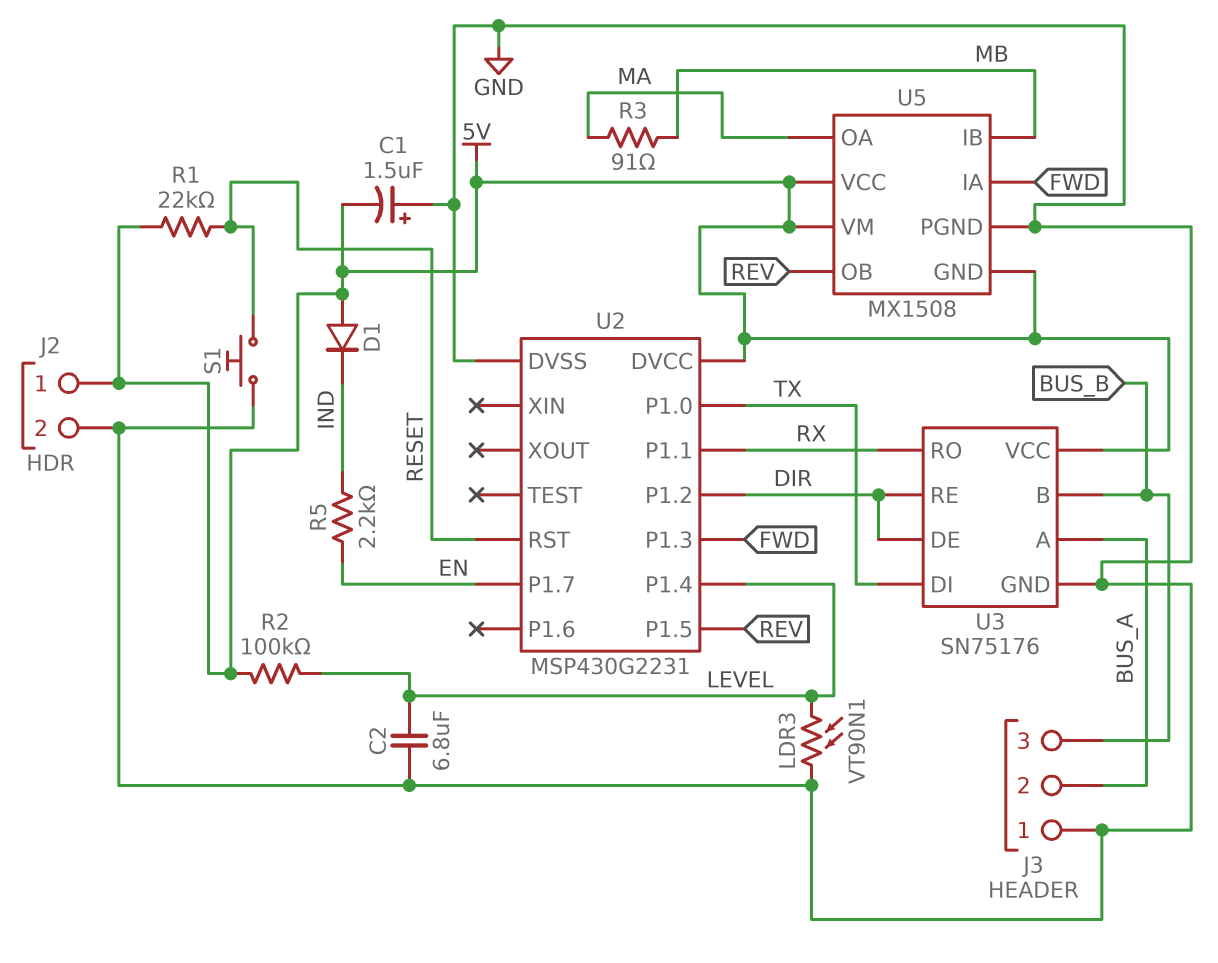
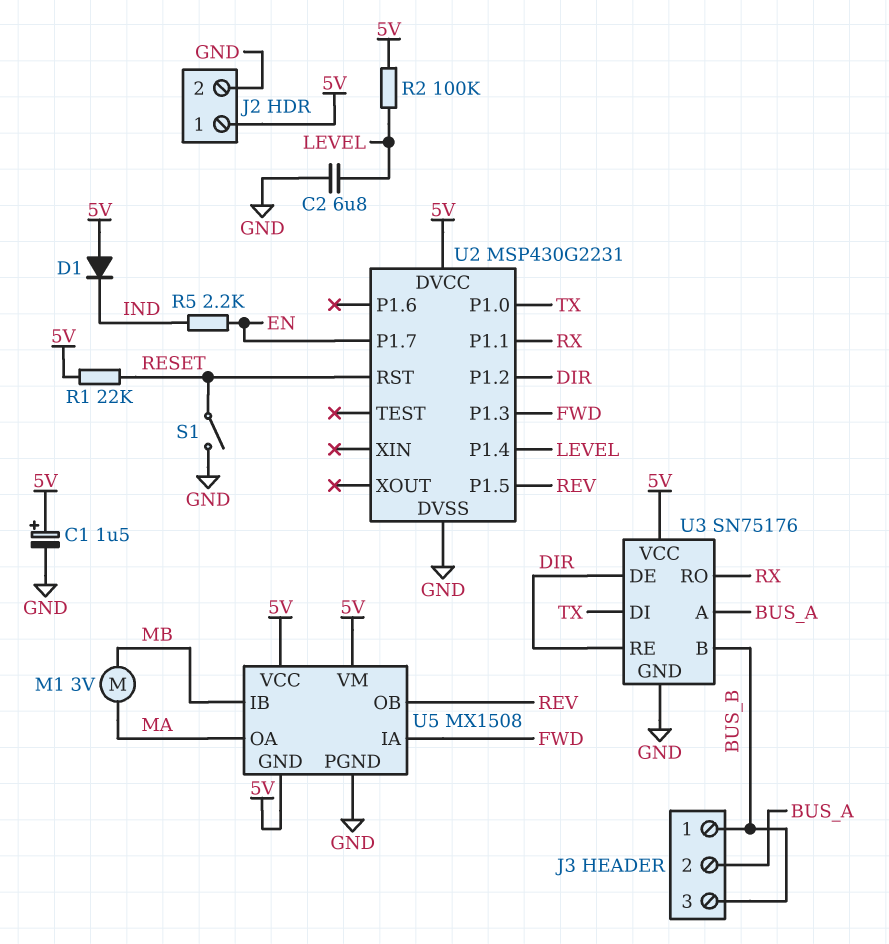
C1: 1.5uF (plus GND, minus 5V) -> 1.5uF (plus 5V, minus GND)
J3 pin 1: GND -> BUS_B
LDR3: VT90N1 (GND, LEVEL) -> none
M1: none -> motor 3V (MA, MB)
R3: 91 (MA, MB) -> none
S1: button (GND, RESET) -> switch (GND, RESET)

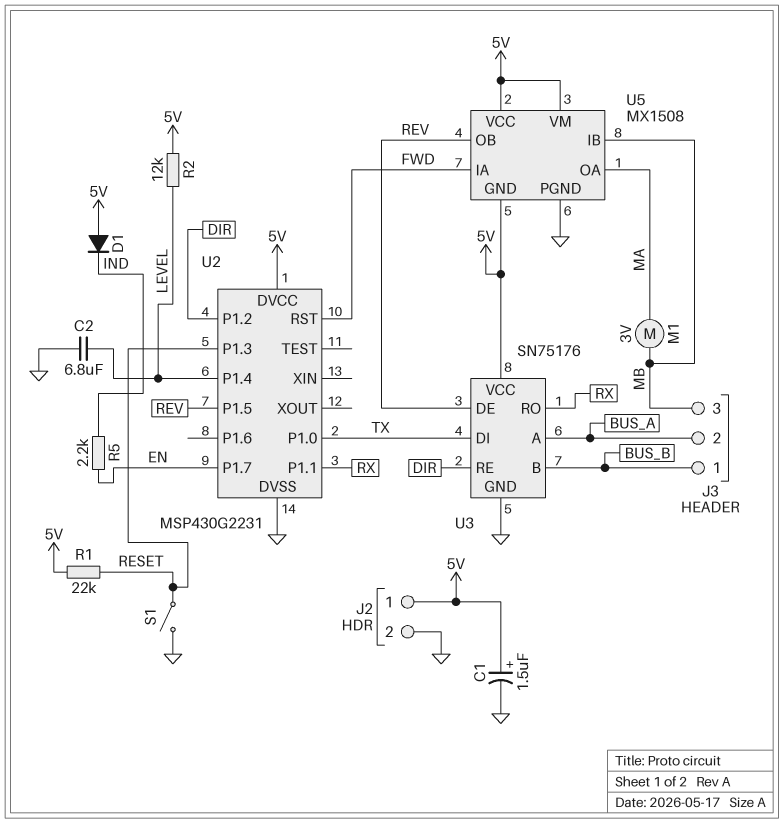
J3 pin 3: BUS_B -> MB
R2: 100k (5V, LEVEL) -> 12k (5V, LEVEL)
U2 pin P1.3: FWD -> RESET
U2 pin RST: RESET -> FWD
U3 pin DE: DIR -> REV

